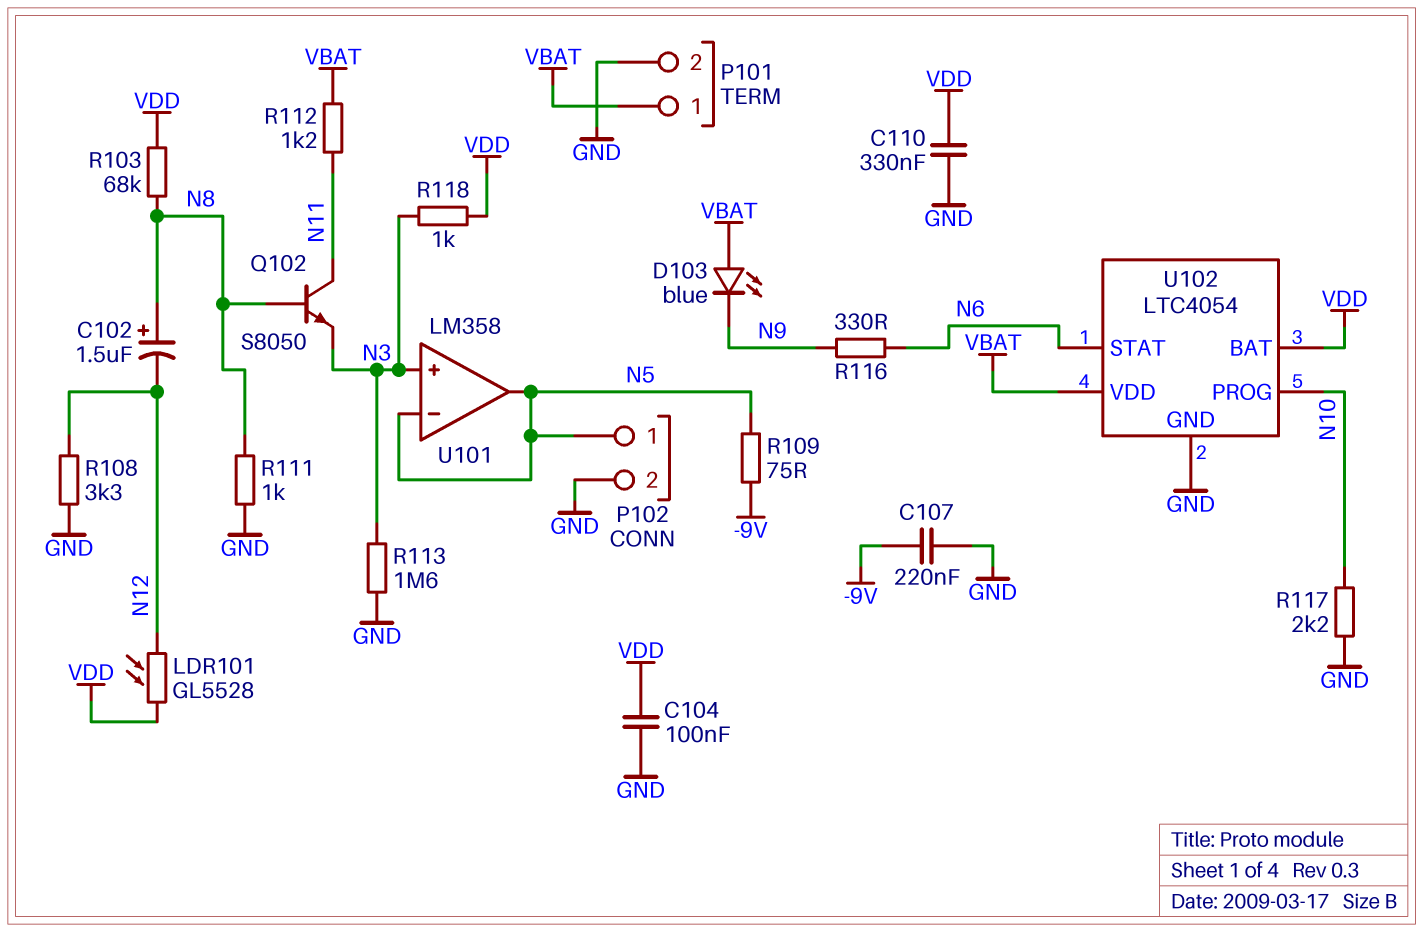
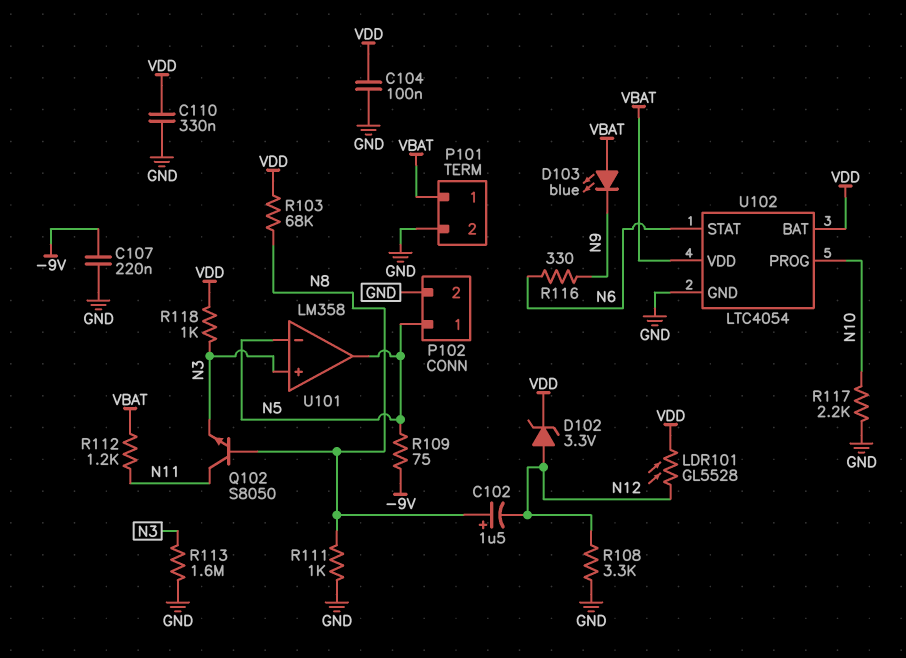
D102: none -> zener 3.3V (A N12, K VDD)

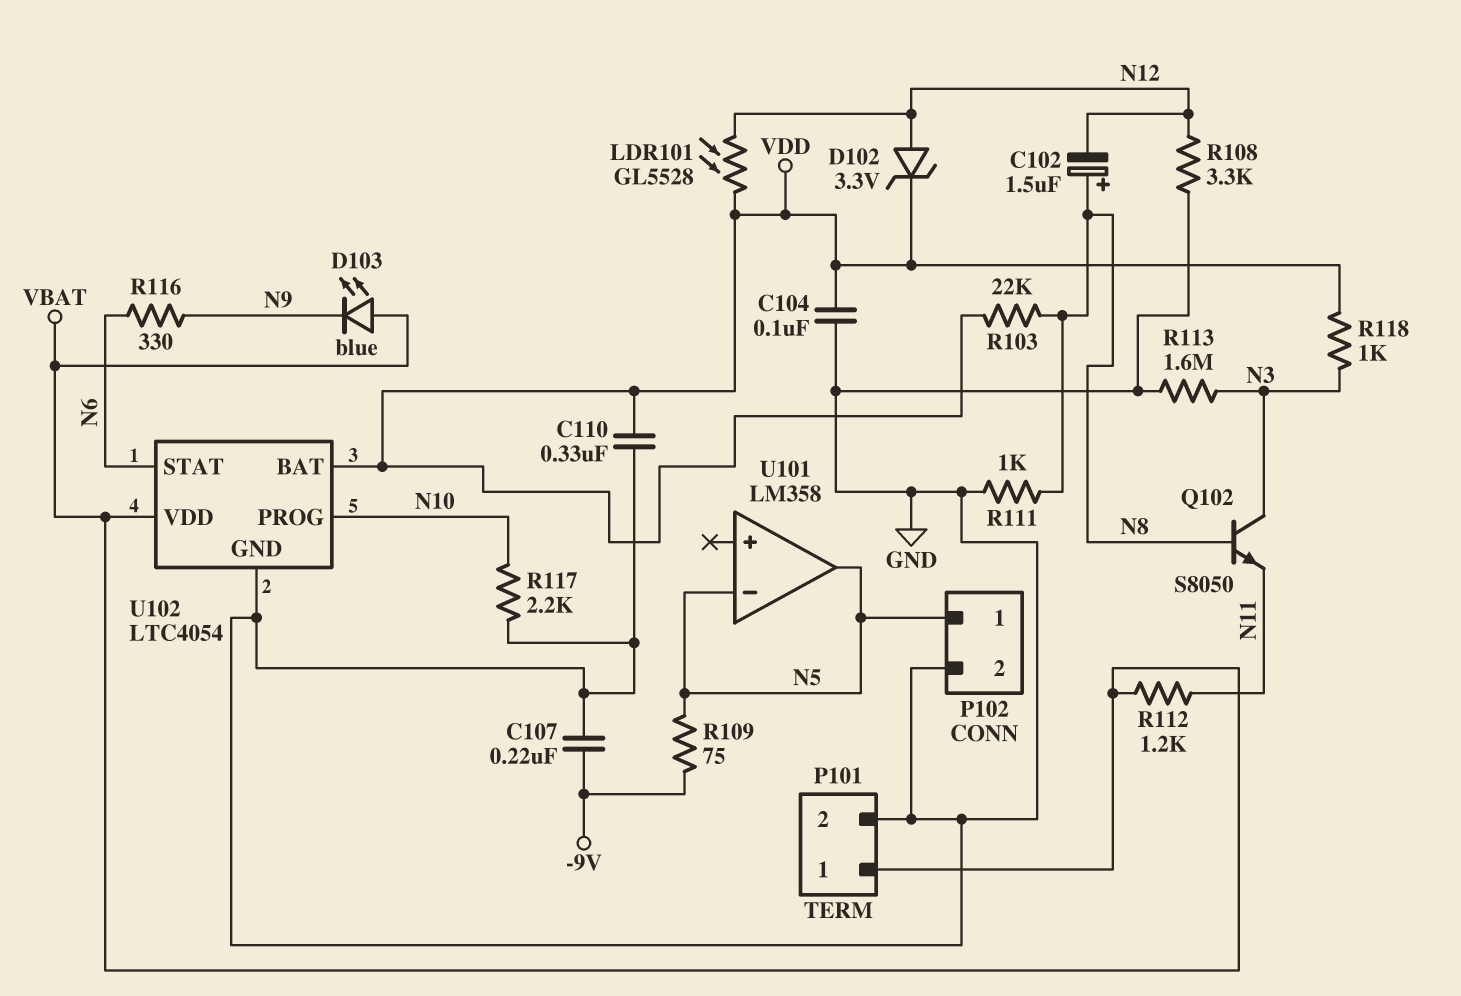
Q102: NPN S8050 (B N8, C N11, E N3) -> NPN S8050 (B N8, C N3, E N11)
R103: 68k (N8, VDD) -> 22k (N8, VDD)
U101 pin in+: N3 -> none

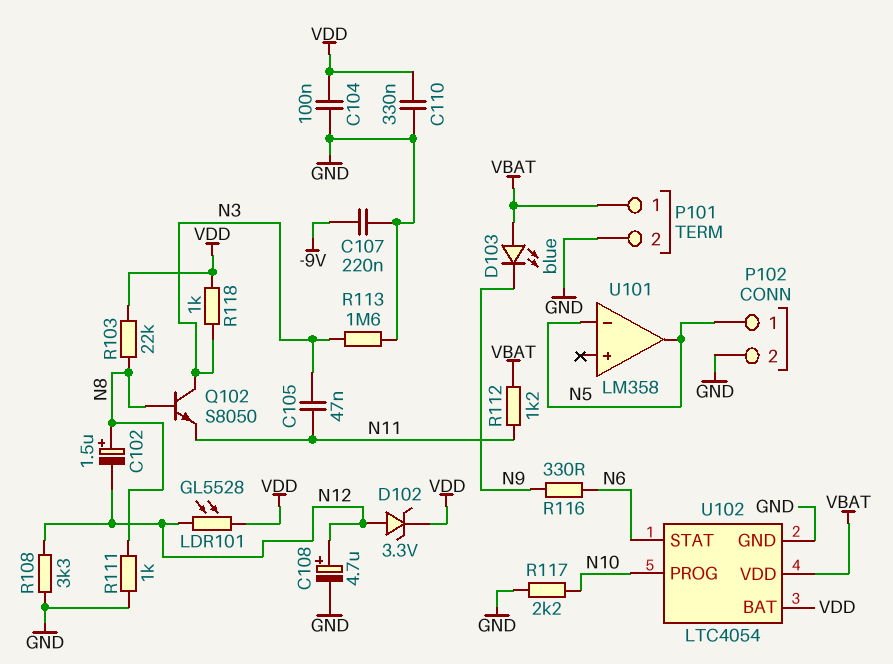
C105: none -> 47nF (N3, N11)
C108: none -> 4.7uF (plus N12, minus GND)
R109: 75 (-9V, N5) -> none

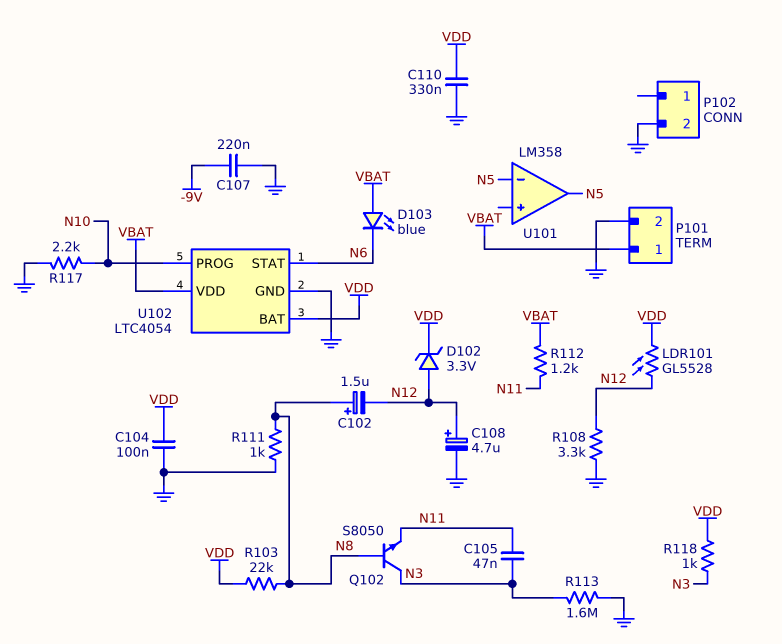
D103: LED blue (A VBAT, K N9) -> LED blue (A VBAT, K N6)
P102 pin 1: N5 -> none
R116: 330 (N6, N9) -> none

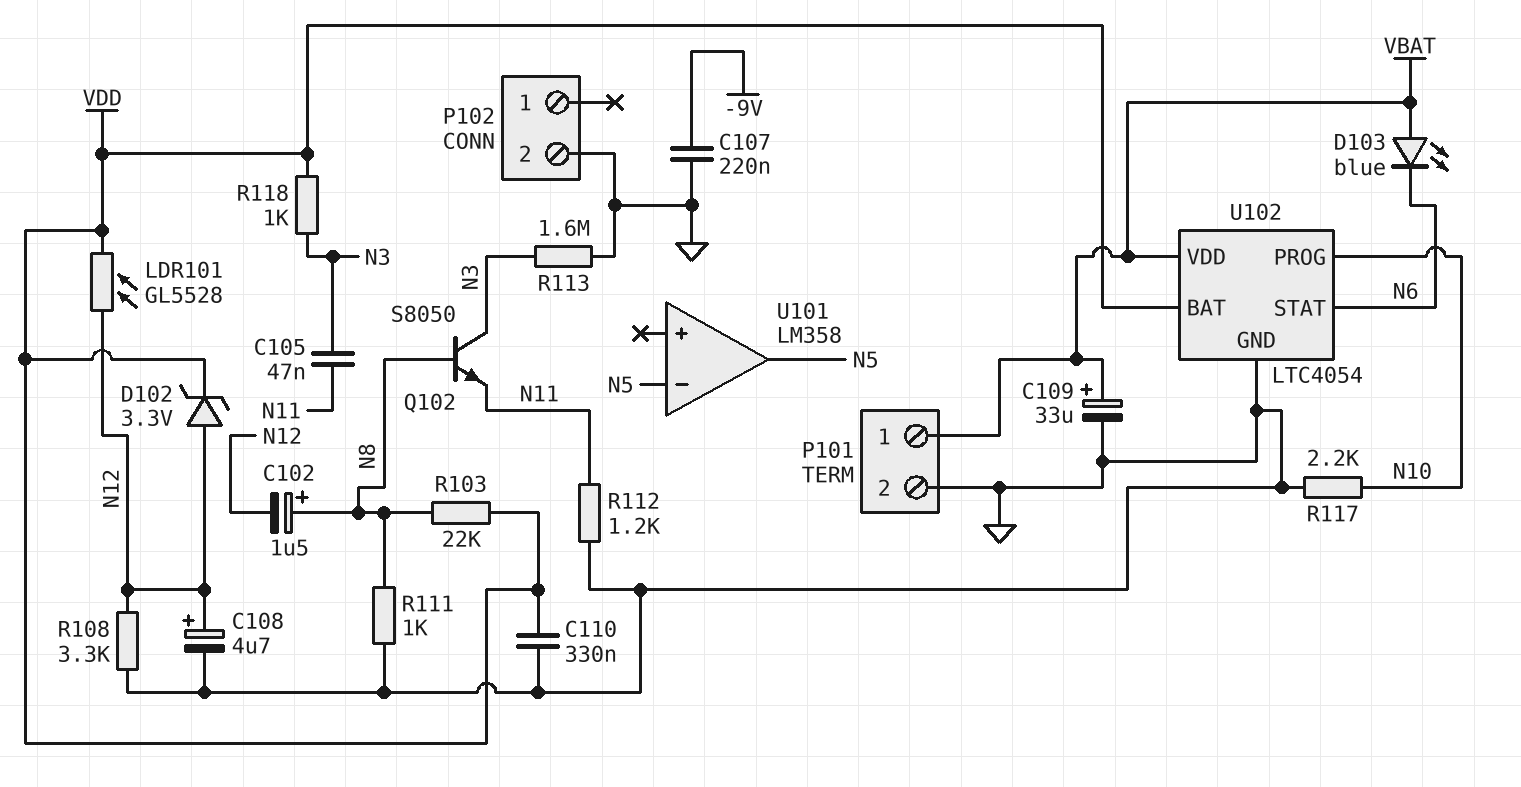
C104: 100nF (GND, VDD) -> none
C109: none -> 33uF (plus VBAT, minus GND)
R112: 1.2k (N11, VBAT) -> 1.2k (GND, N11)

